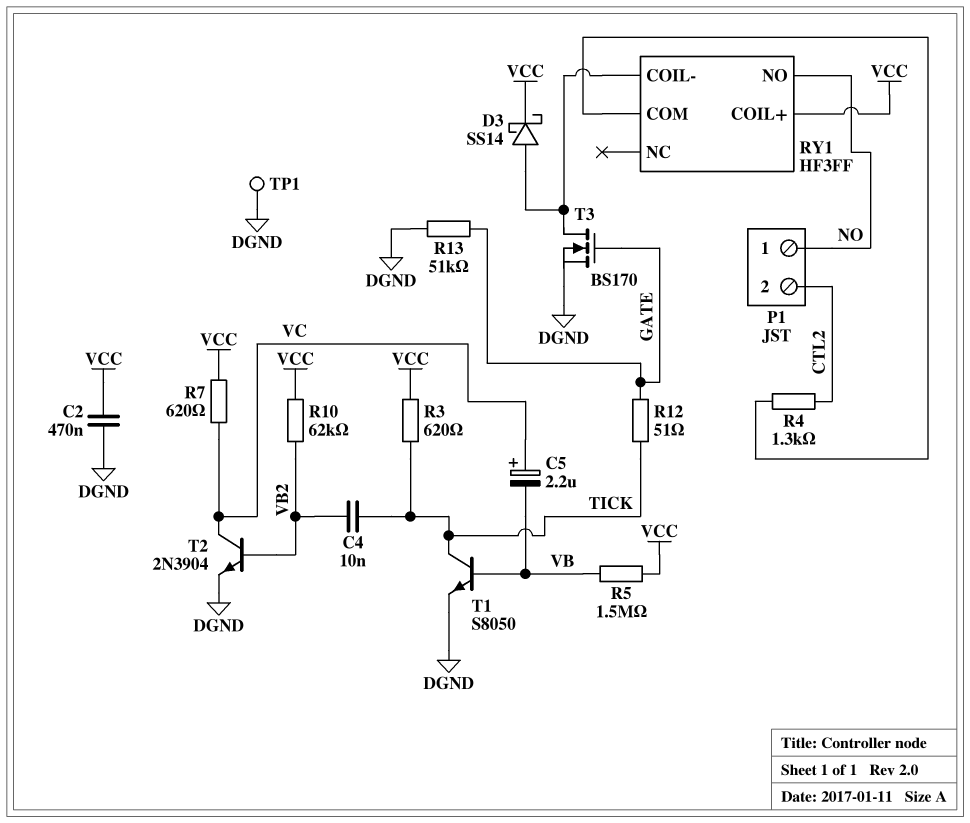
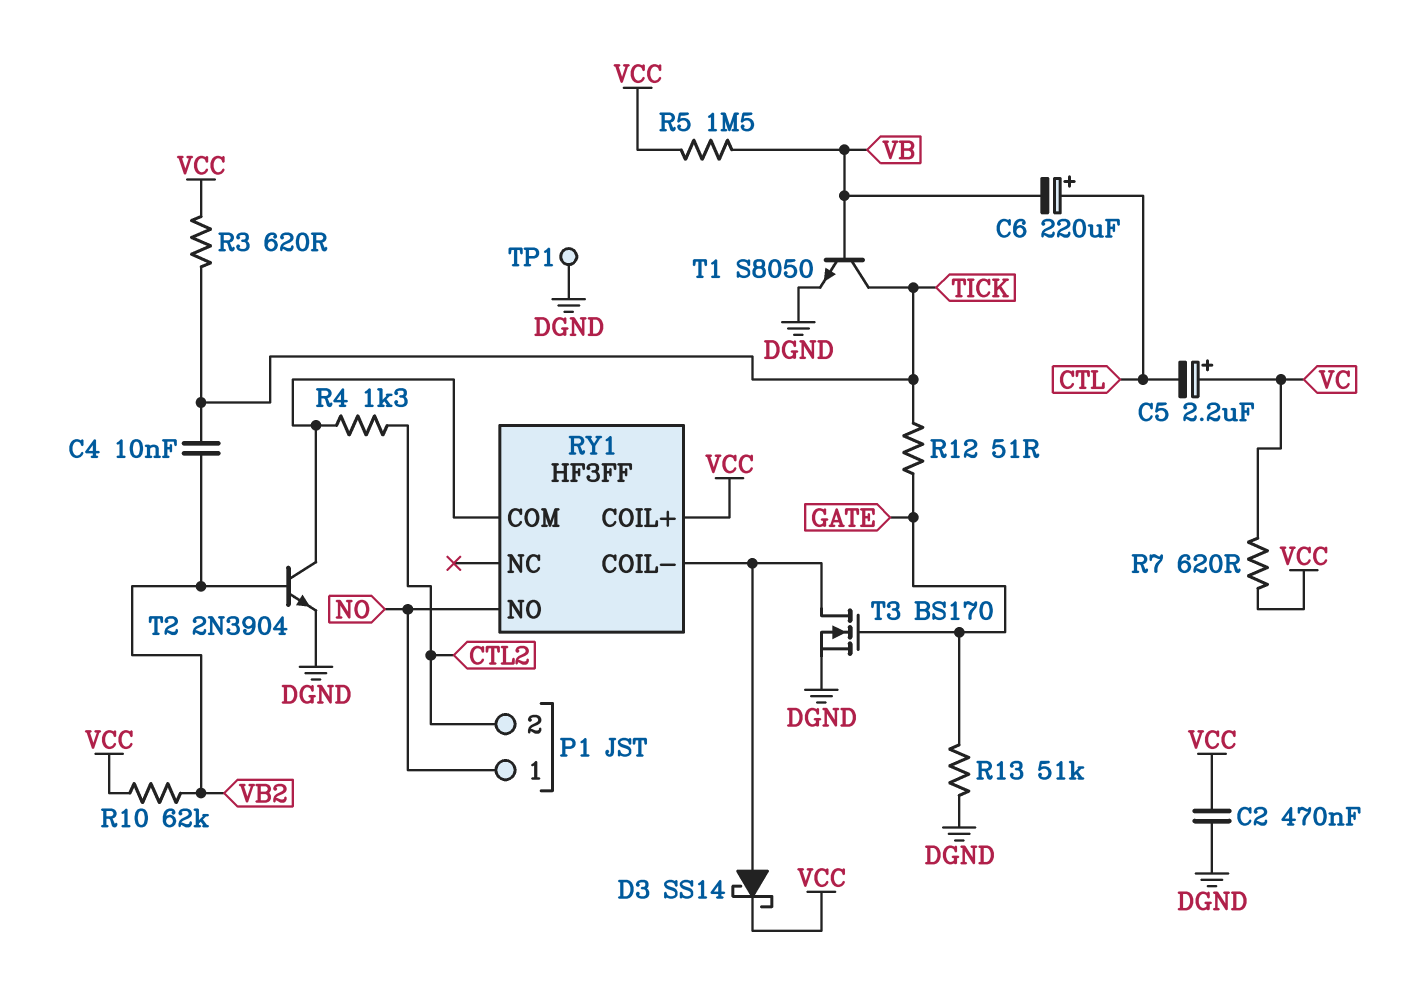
C5: 2.2uF (plus VC, minus VB) -> 2.2uF (plus VC, minus CTL)
C6: none -> 220uF (plus CTL, minus VB)
T2: NPN 2N3904 (B VB2, C VC, E DGND) -> NPN 2N3904 (B VB2, C RY1/COM, E DGND)

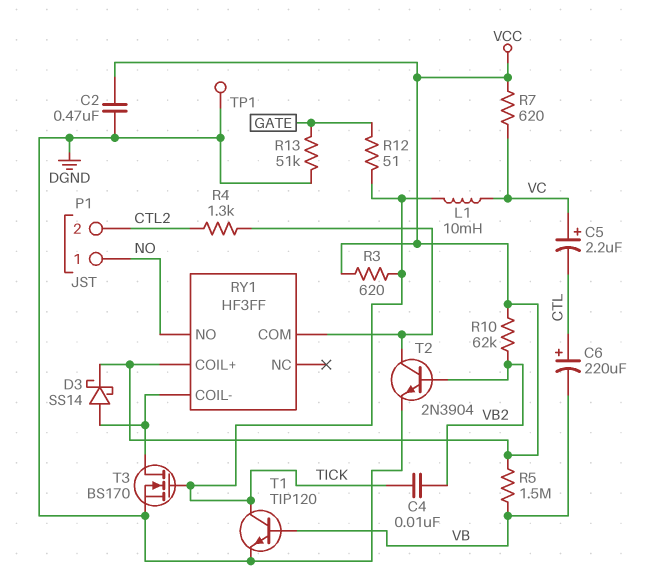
L1: none -> 10mH (TICK, VC)
T1: NPN S8050 (B VB, C TICK, E DGND) -> NPN TIP120 (B VB, C TICK, E DGND)
T3: NMOS BS170 (G GATE, D RY1/COIL-, S DGND) -> NMOS BS170 (G TICK, D RY1/COIL-, S DGND)

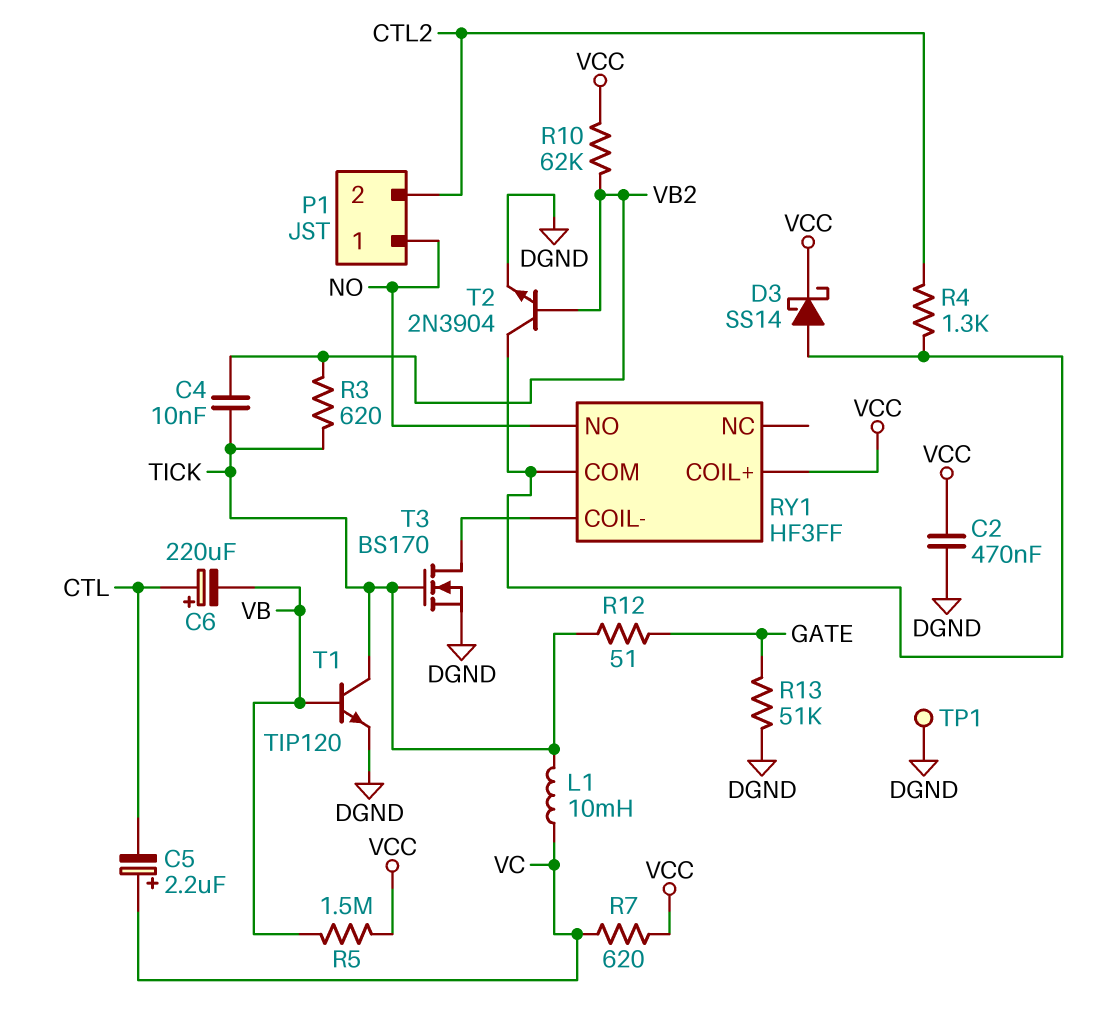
D3: schottky SS14 (A RY1/COIL-, K VCC) -> schottky SS14 (A RY1/COM, K VCC)
R3: 620 (TICK, VCC) -> 620 (TICK, VB2)

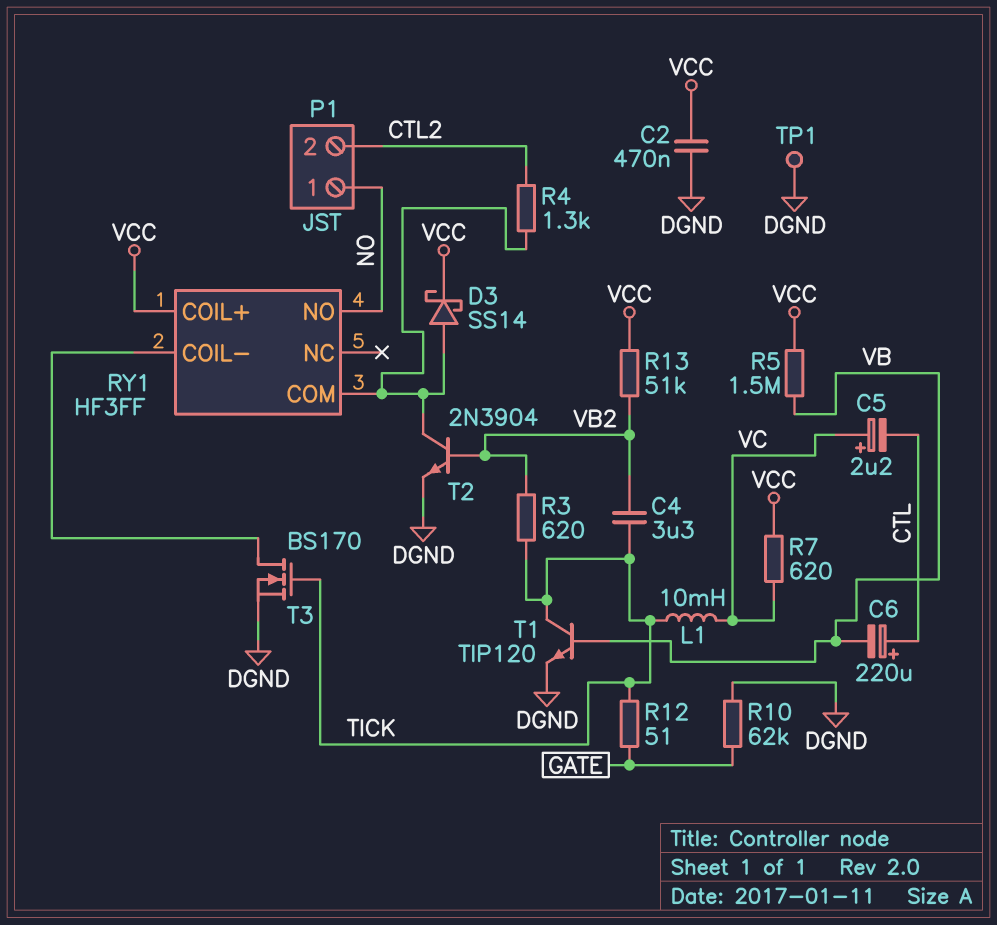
C4: 10nF (TICK, VB2) -> 3.3uF (TICK, VB2)
R10: 62k (VB2, VCC) -> 62k (DGND, GATE)
R13: 51k (DGND, GATE) -> 51k (VB2, VCC)

